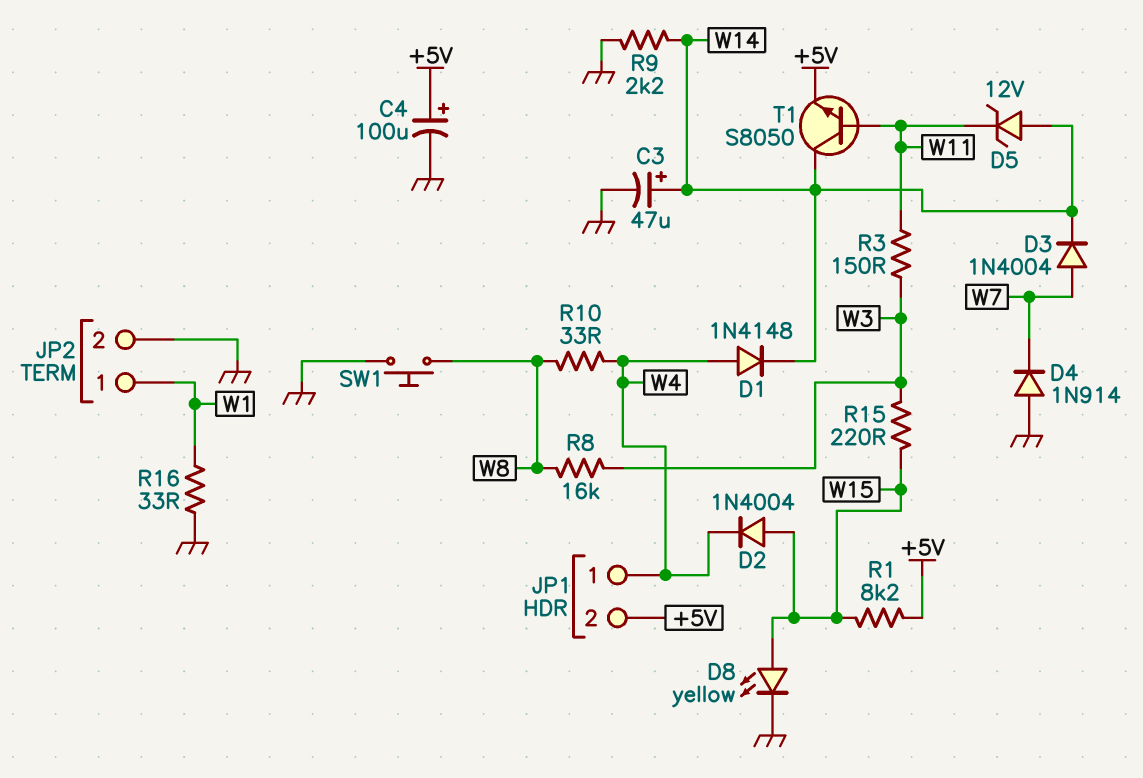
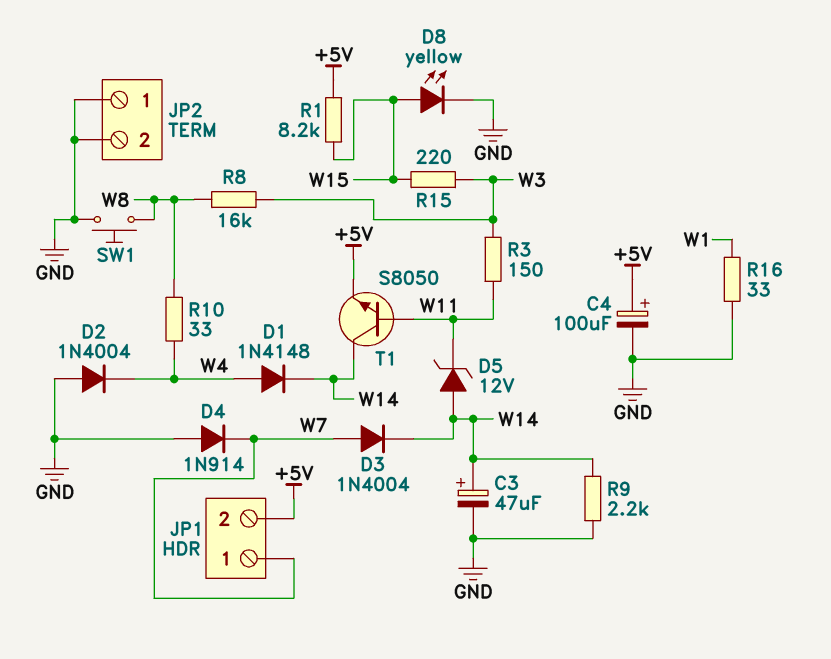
D2: diode 1N4004 (A W15, K W4) -> diode 1N4004 (A GND, K W4)
JP1 pin 1: W4 -> W7
JP2 pin 1: W1 -> GND

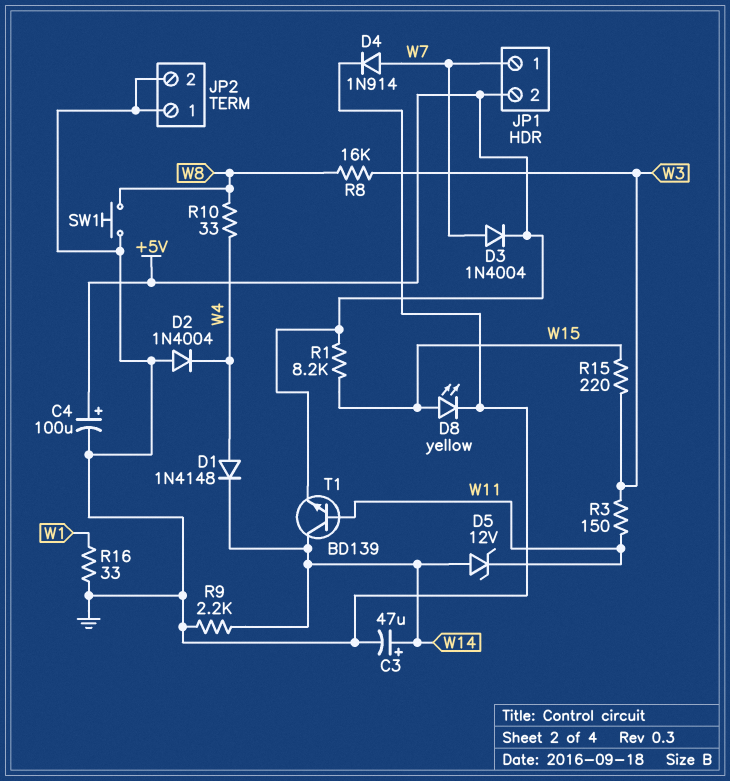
D3: diode 1N4004 (A W7, K W14) -> diode 1N4004 (A W7, K +5V)
D4: diode 1N914 (A GND, K W7) -> diode 1N914 (A W7, K GND)
T1: NPN S8050 (B W11, C W14, E +5V) -> NPN BD139 (B W11, C W14, E +5V)

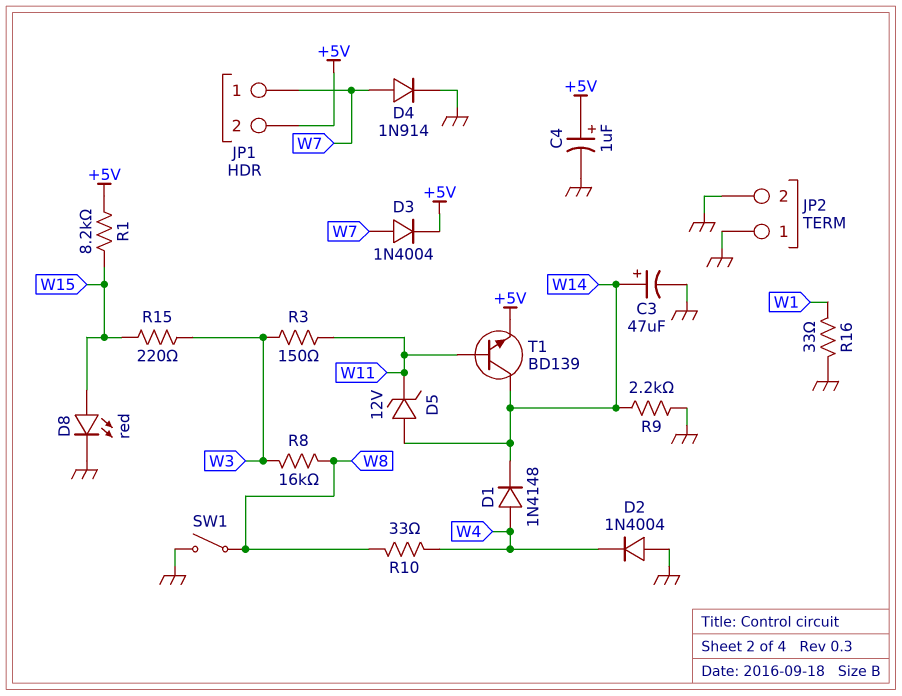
C4: 100uF (plus +5V, minus GND) -> 1uF (plus +5V, minus GND)
D8: LED yellow (A W15, K GND) -> LED red (A W15, K GND)
SW1: button (GND, W8) -> switch (GND, W8)

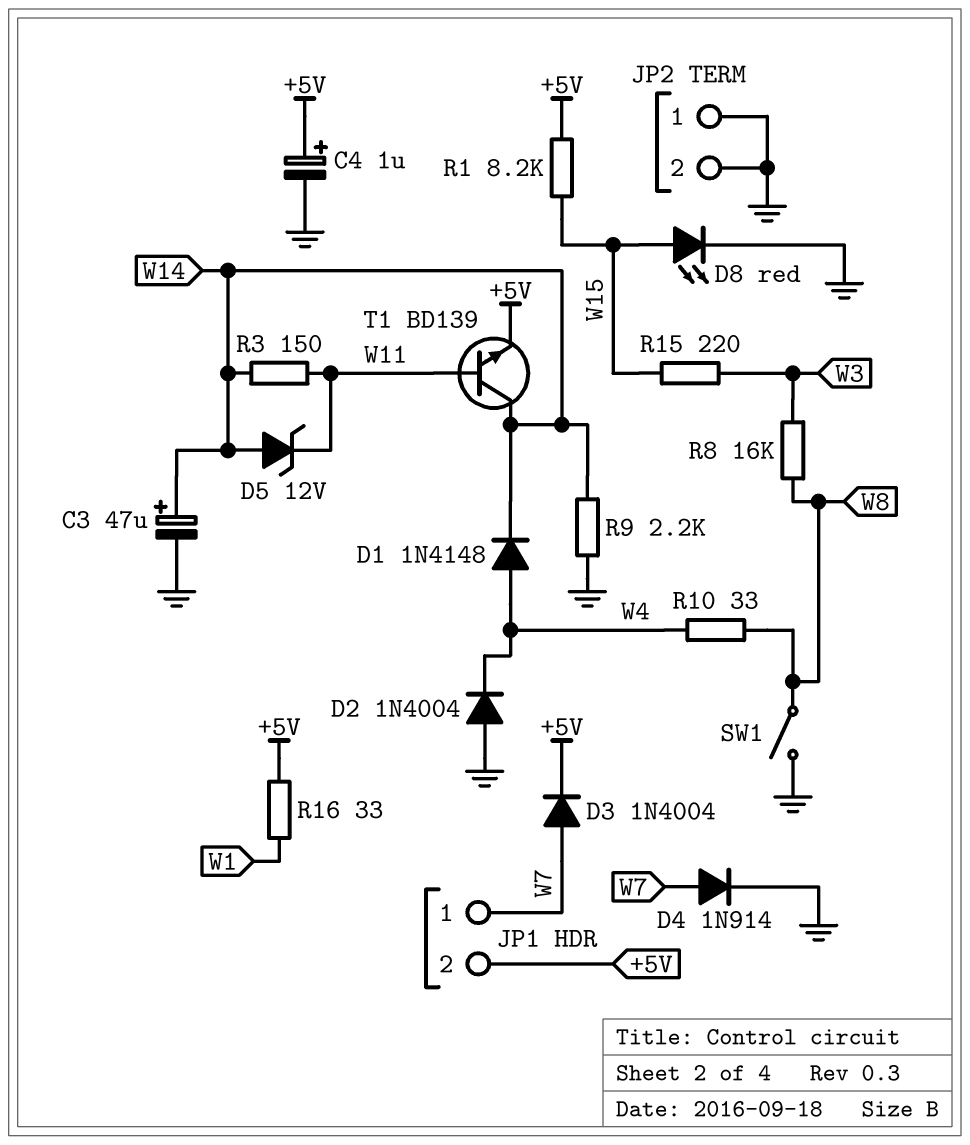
R3: 150 (W3, W11) -> 150 (W11, W14)
R16: 33 (GND, W1) -> 33 (+5V, W1)

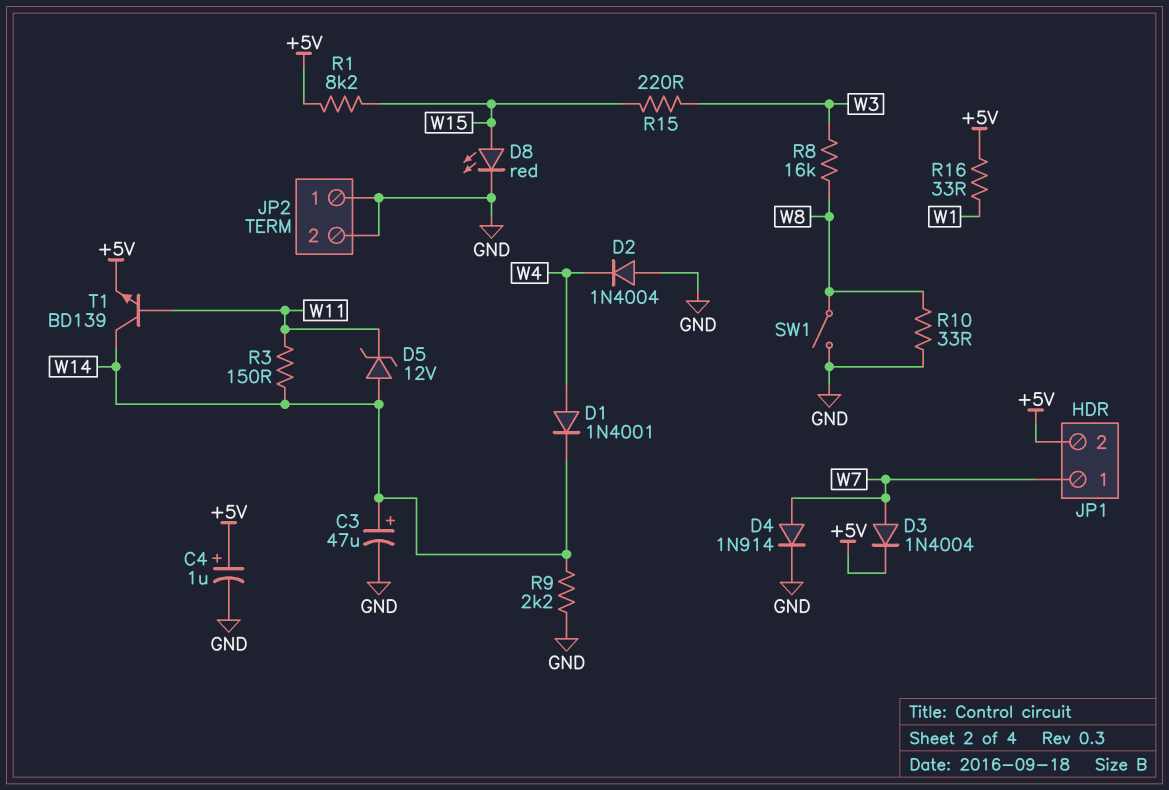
D1: diode 1N4148 (A W4, K W14) -> diode 1N4001 (A W4, K W14)
R10: 33 (W4, W8) -> 33 (GND, W8)

